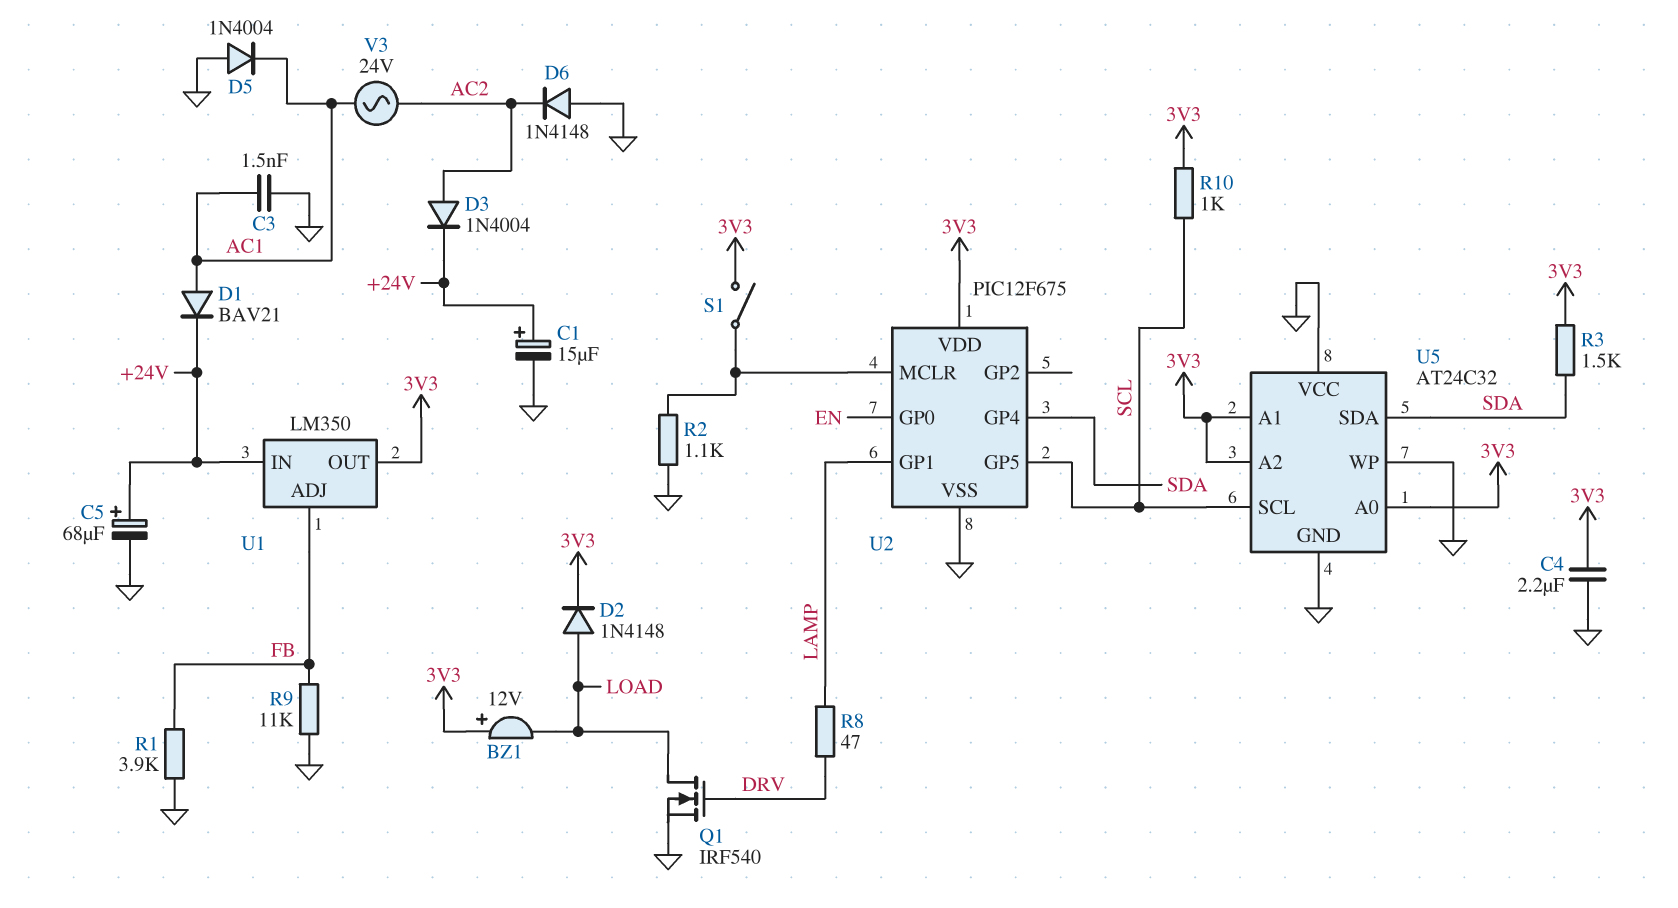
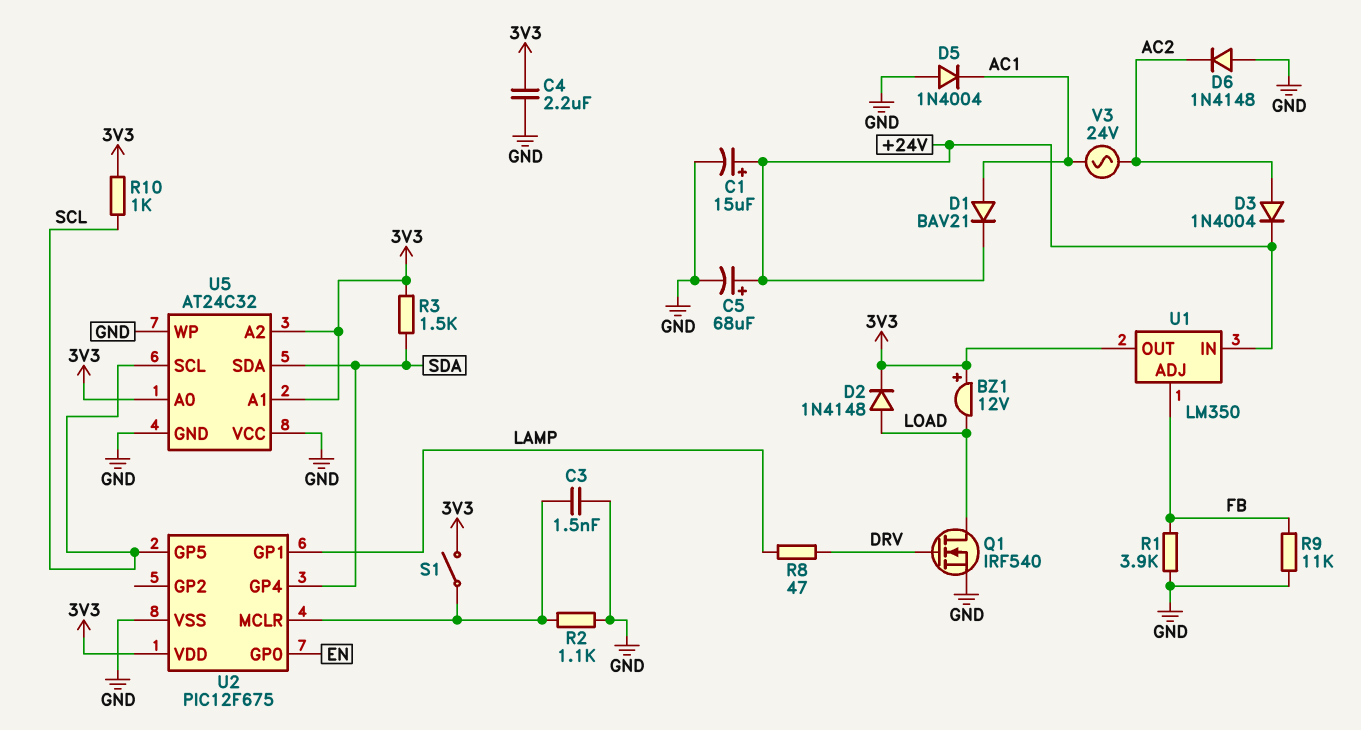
C3: 1.5nF (AC1, GND) -> 1.5nF (GND, U2/MCLR)

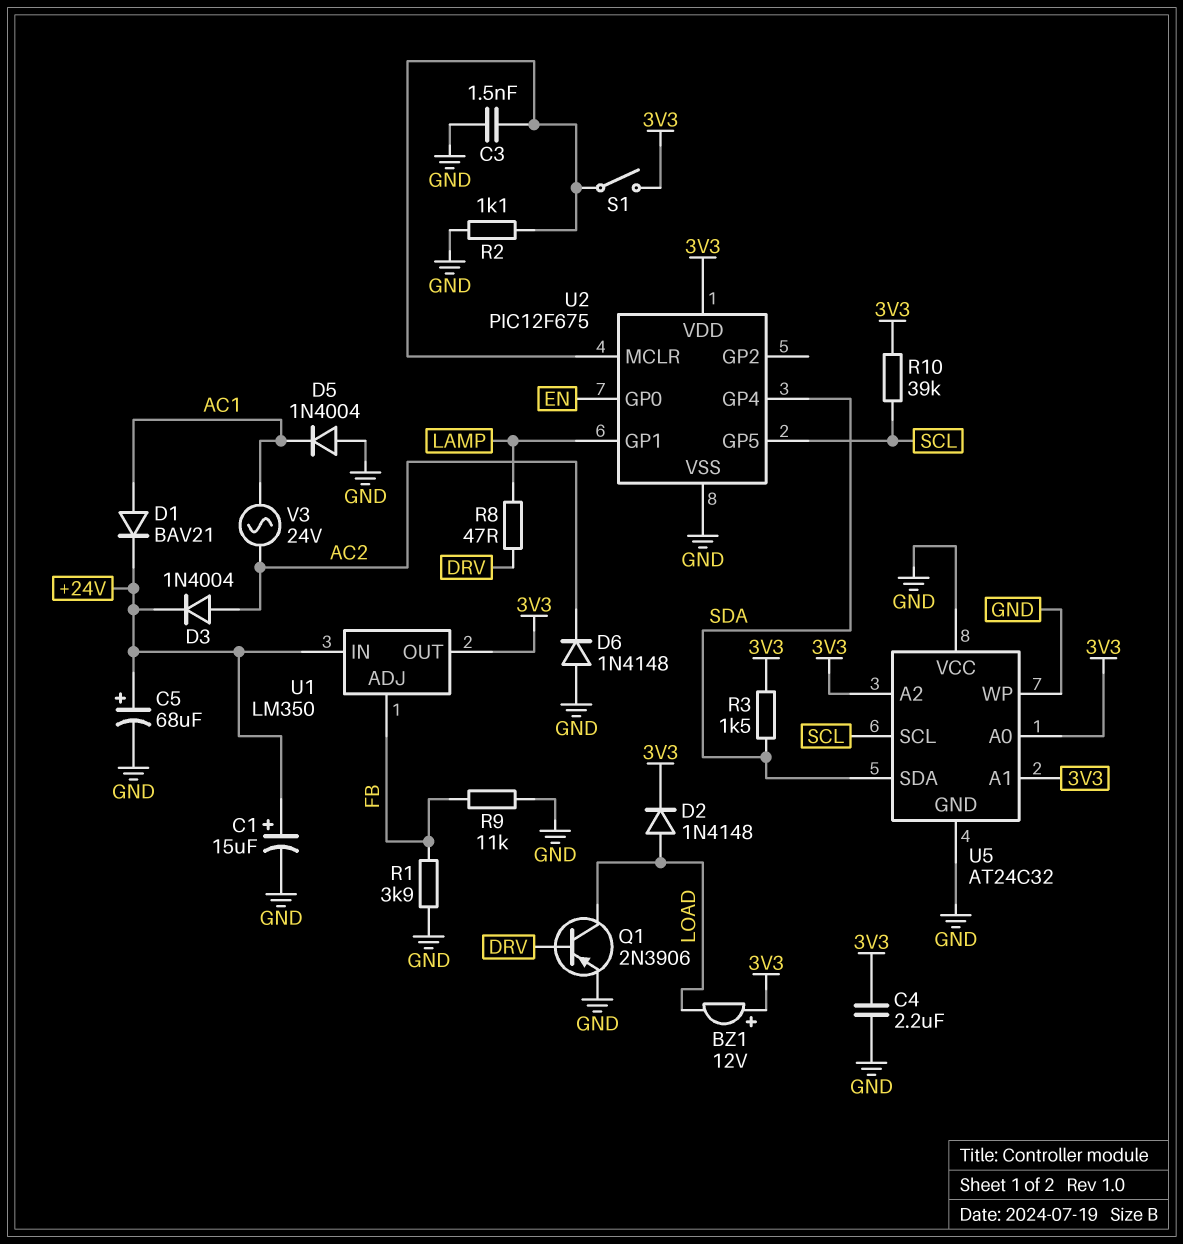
Q1: NMOS IRF540 (G DRV, D LOAD, S GND) -> PNP 2N3906 (B DRV, C LOAD, E GND)
R10: 1k (3V3, SCL) -> 39k (3V3, SCL)

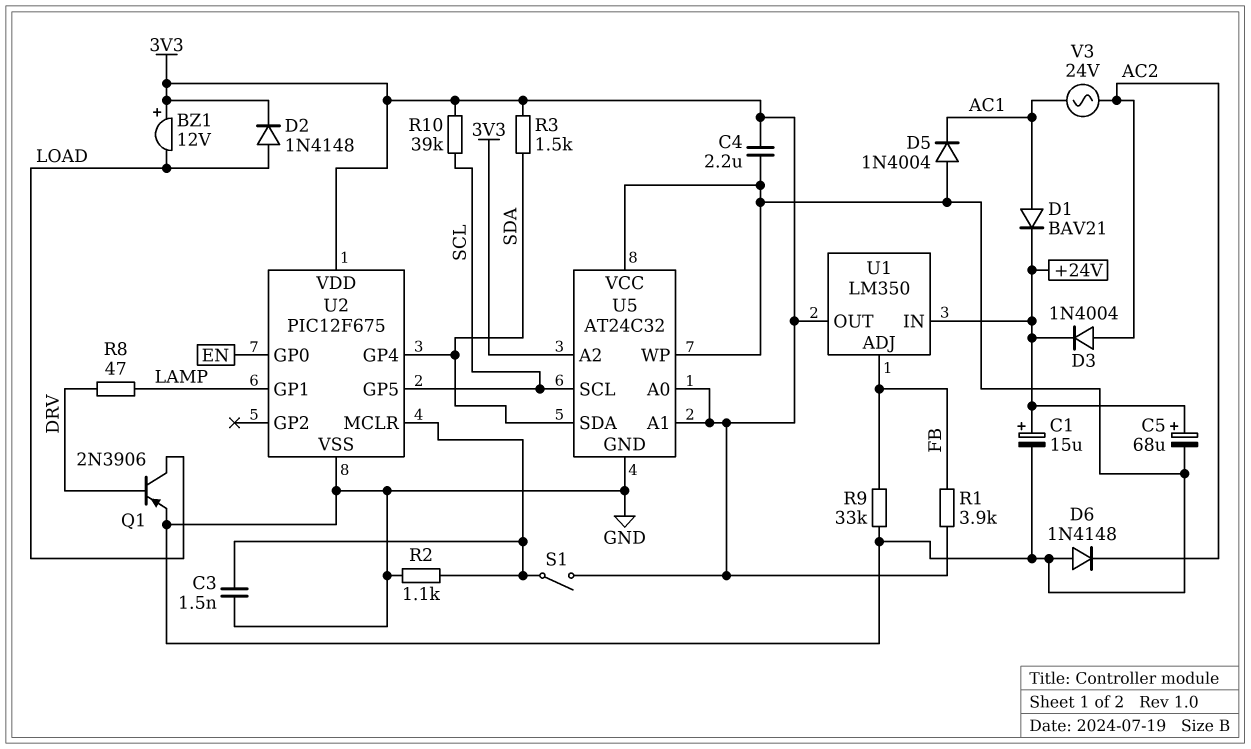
R1: 3.9k (FB, GND) -> 3.9k (3V3, FB)
R9: 11k (FB, GND) -> 33k (FB, GND)

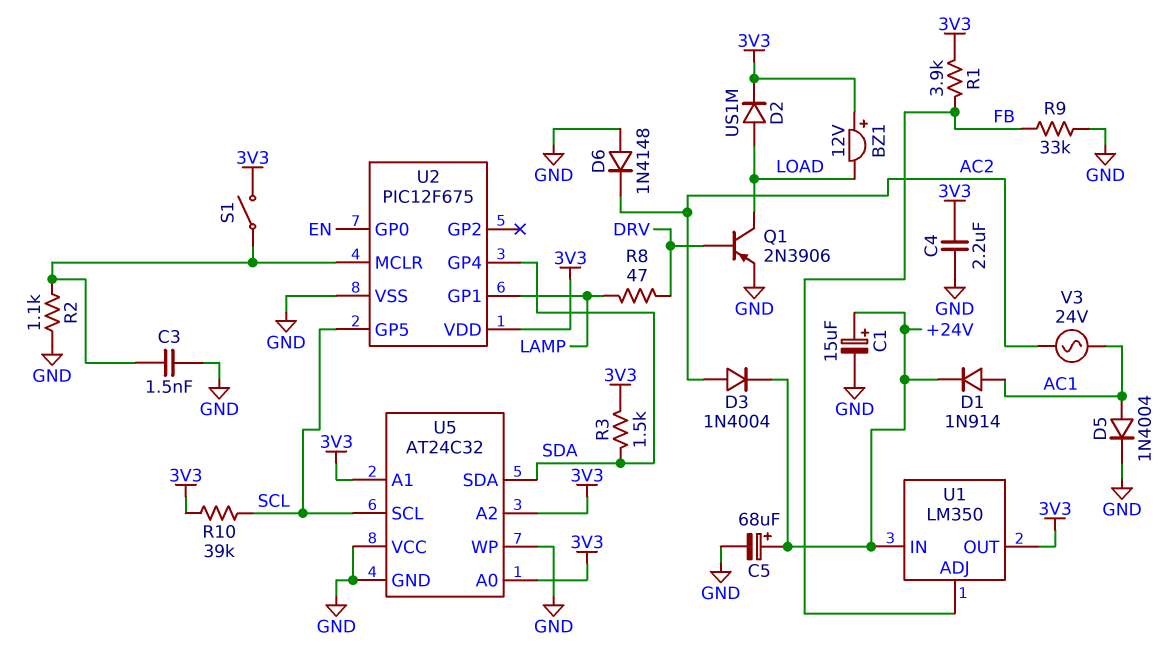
D1: diode BAV21 (A AC1, K +24V) -> diode 1N914 (A AC1, K +24V)
D2: diode 1N4148 (A LOAD, K 3V3) -> diode US1M (A LOAD, K 3V3)
D5: diode 1N4004 (A GND, K AC1) -> diode 1N4004 (A AC1, K GND)

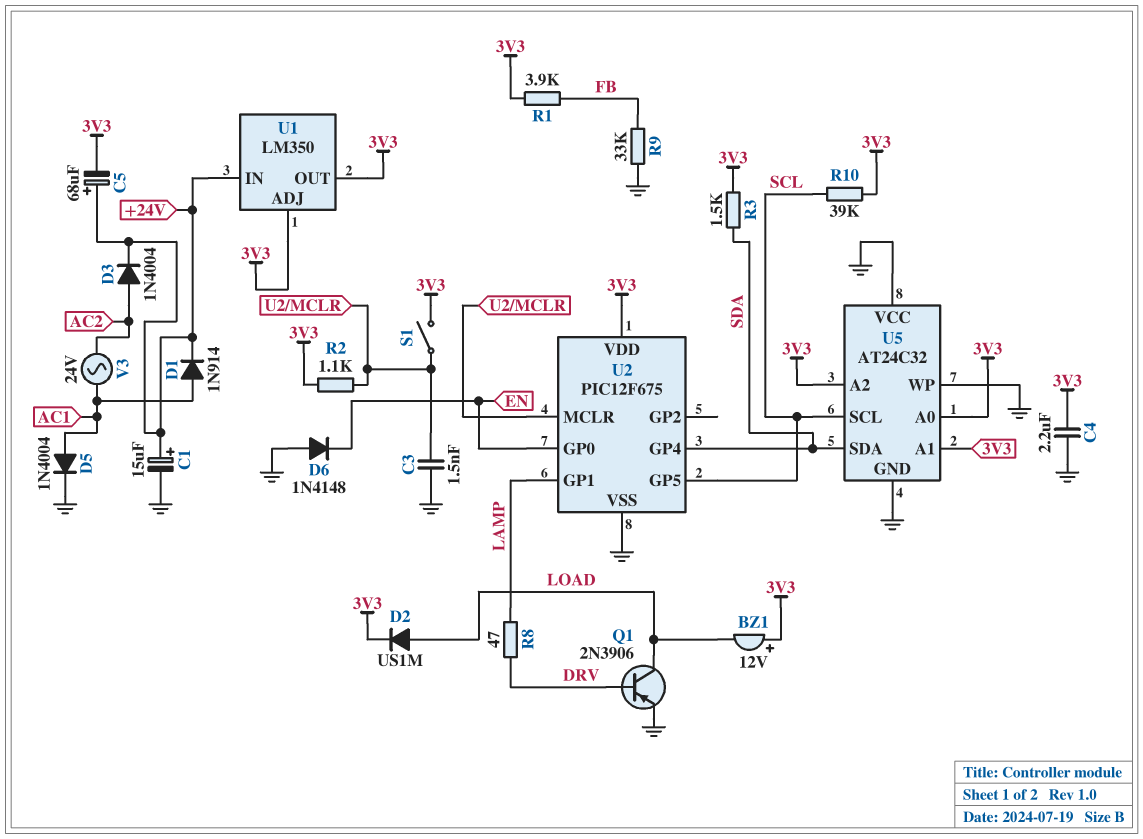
C5: 68uF (plus +24V, minus GND) -> 68uF (plus +24V, minus 3V3)
D6: diode 1N4148 (A GND, K AC2) -> diode 1N4148 (A GND, K EN)
R2: 1.1k (GND, U2/MCLR) -> 1.1k (3V3, U2/MCLR)
U1 pin ADJ: FB -> 3V3

